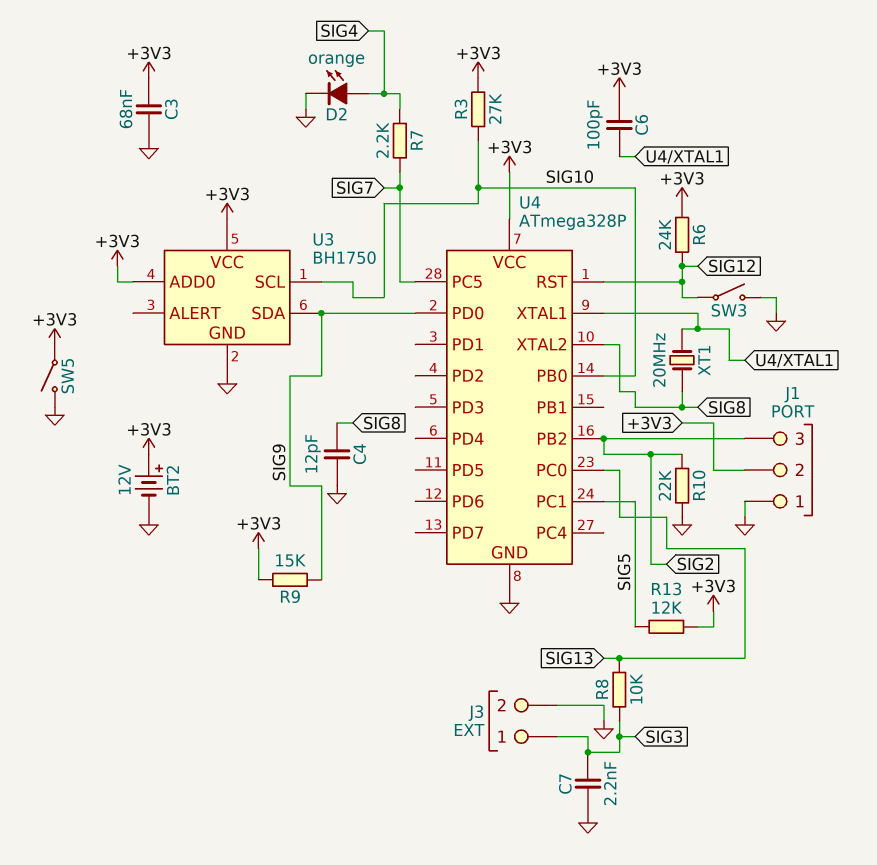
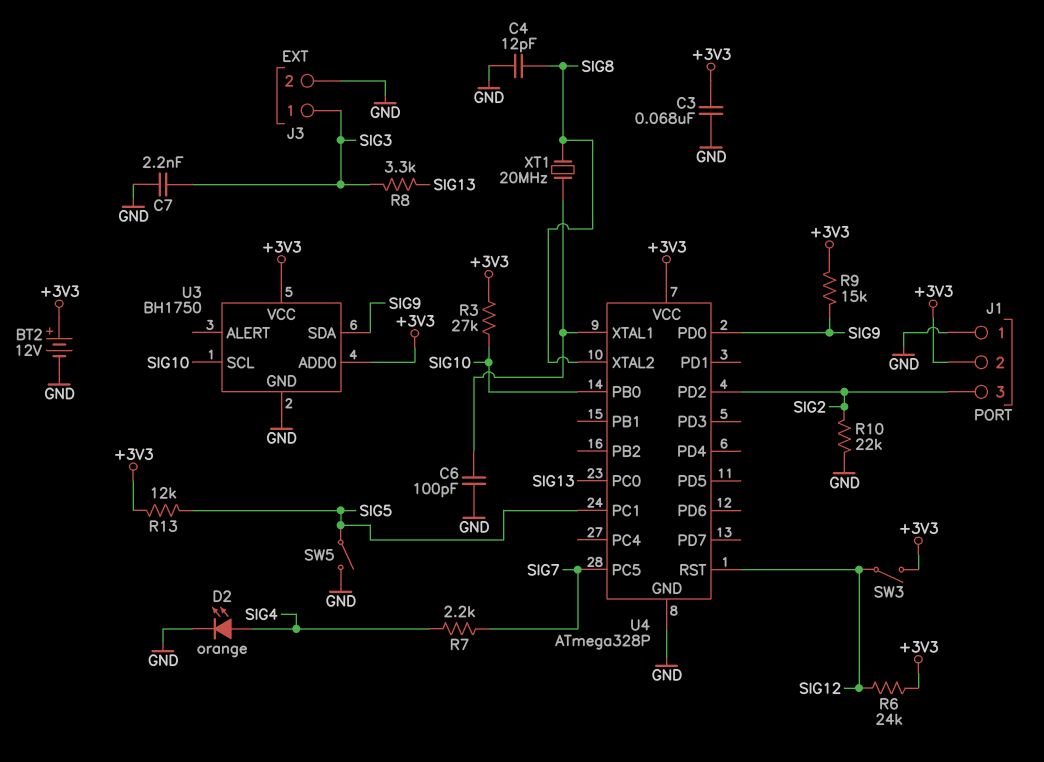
C6: 100pF (+3V3, U4/XTAL1) -> 100pF (GND, U4/XTAL1)
R8: 10k (SIG3, SIG13) -> 3.3k (SIG3, SIG13)
SW3: switch (GND, SIG12) -> switch (+3V3, SIG12)
SW5: switch (+3V3, GND) -> switch (GND, SIG5)
U4 pin PB2: SIG2 -> none
U4 pin PD2: none -> SIG2

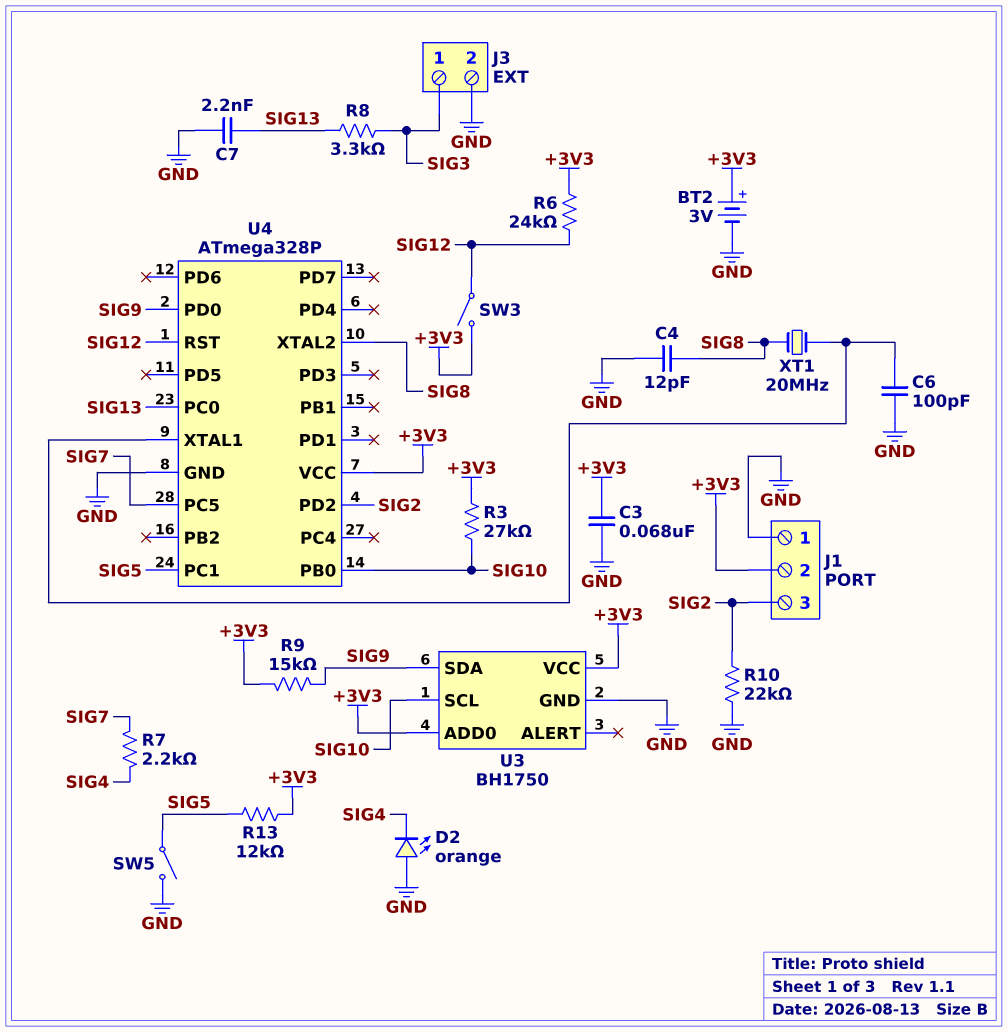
BT2: 12V (plus +3V3, minus GND) -> 3V (plus +3V3, minus GND)
C7: 2.2nF (GND, SIG3) -> 2.2nF (GND, SIG13)
D2: LED orange (A SIG4, K GND) -> LED orange (A GND, K SIG4)

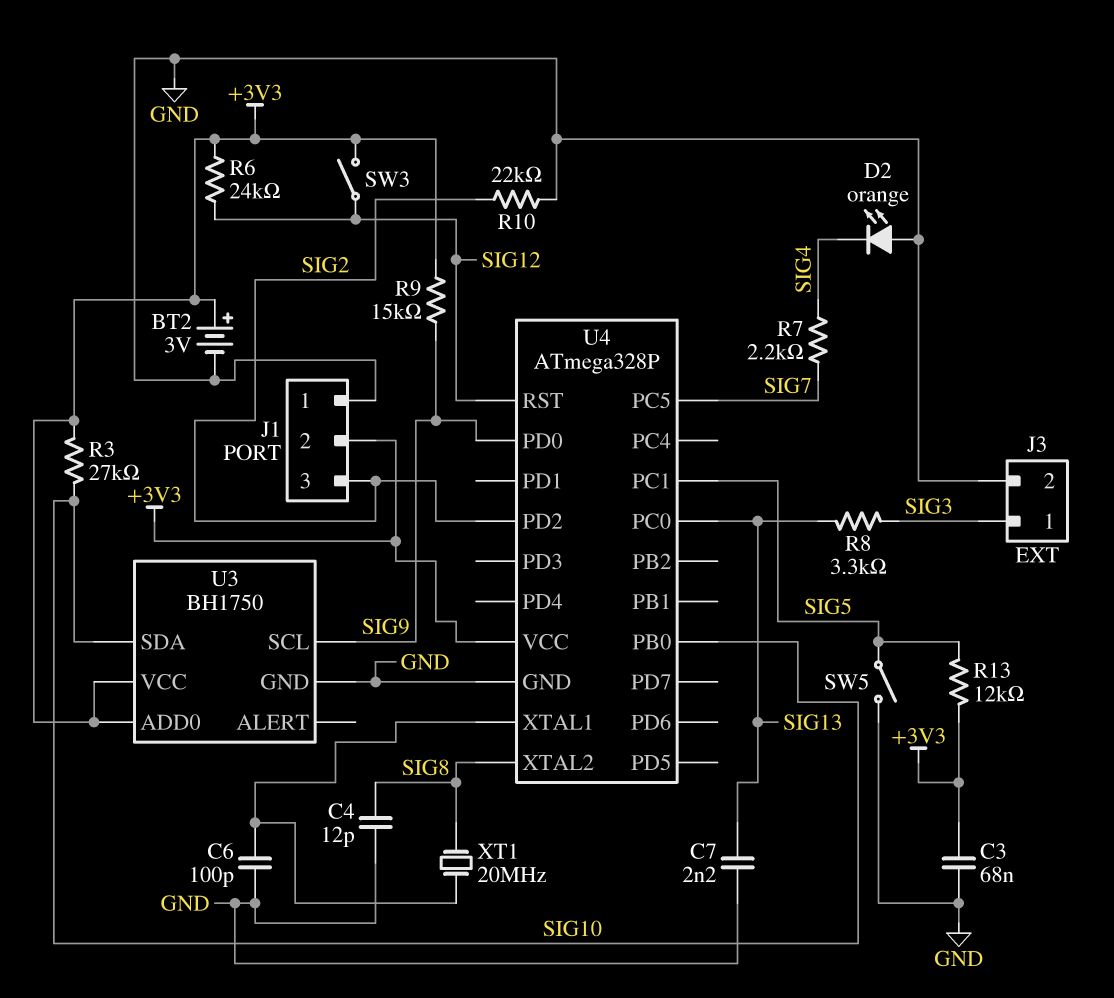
U3 pin SCL: SIG10 -> SIG9
U3 pin SDA: SIG9 -> SIG10

